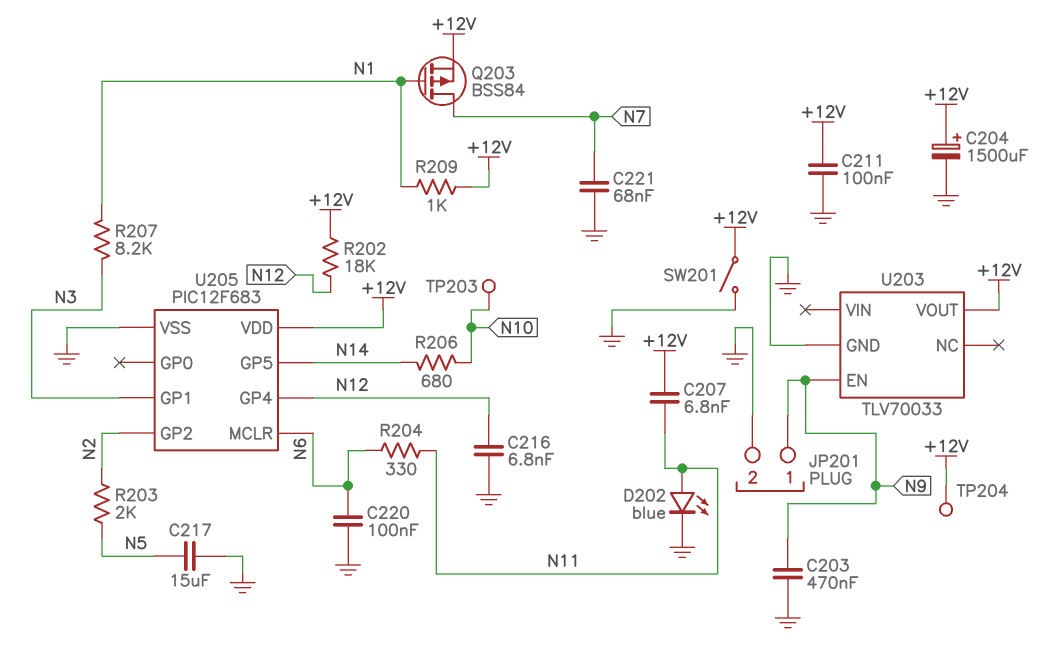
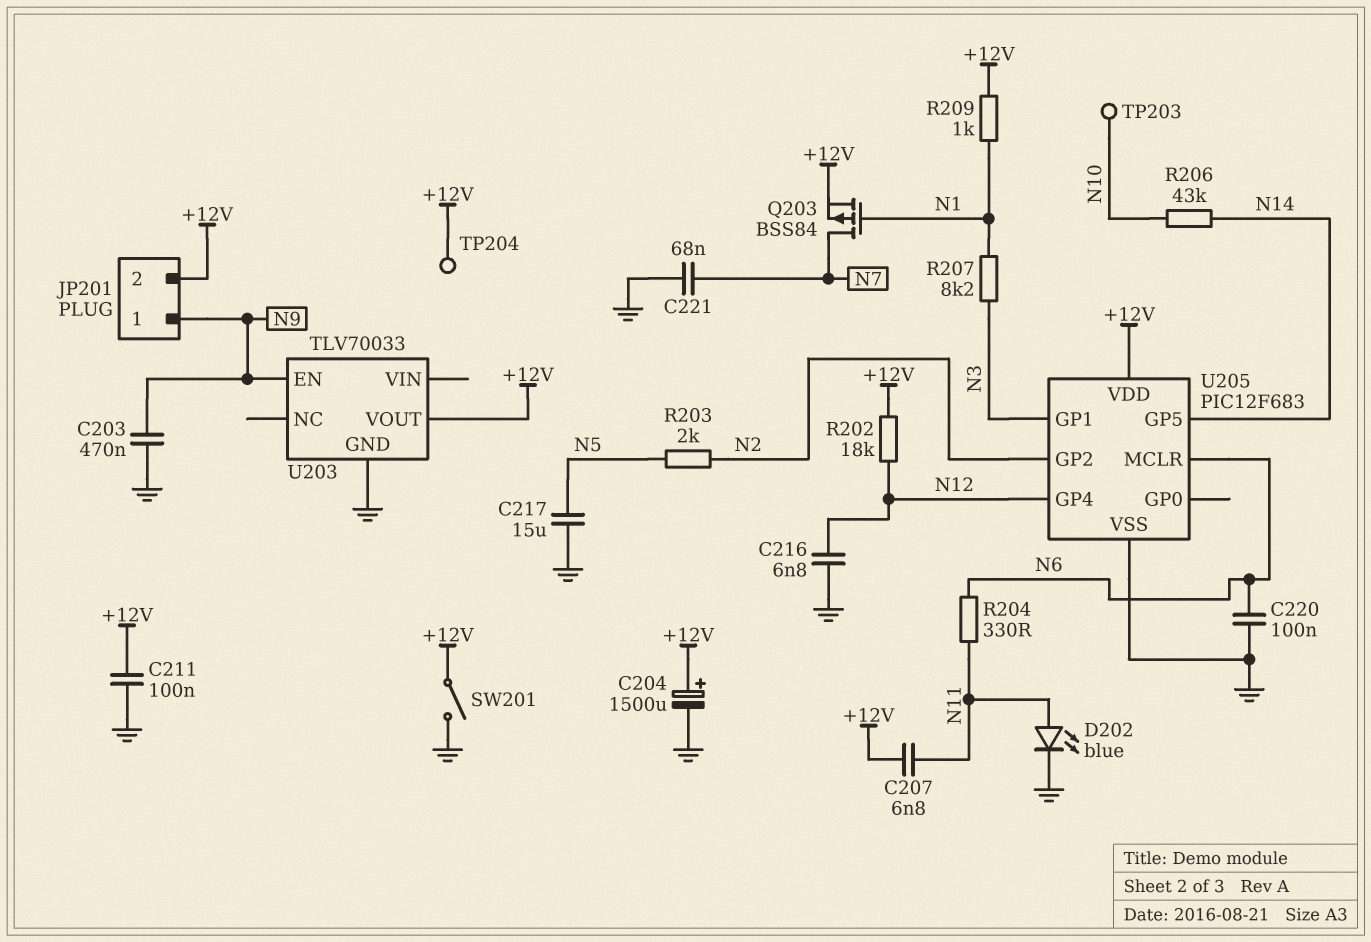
JP201 pin 2: GND -> +12V
R206: 680 (N10, N14) -> 43k (N10, N14)

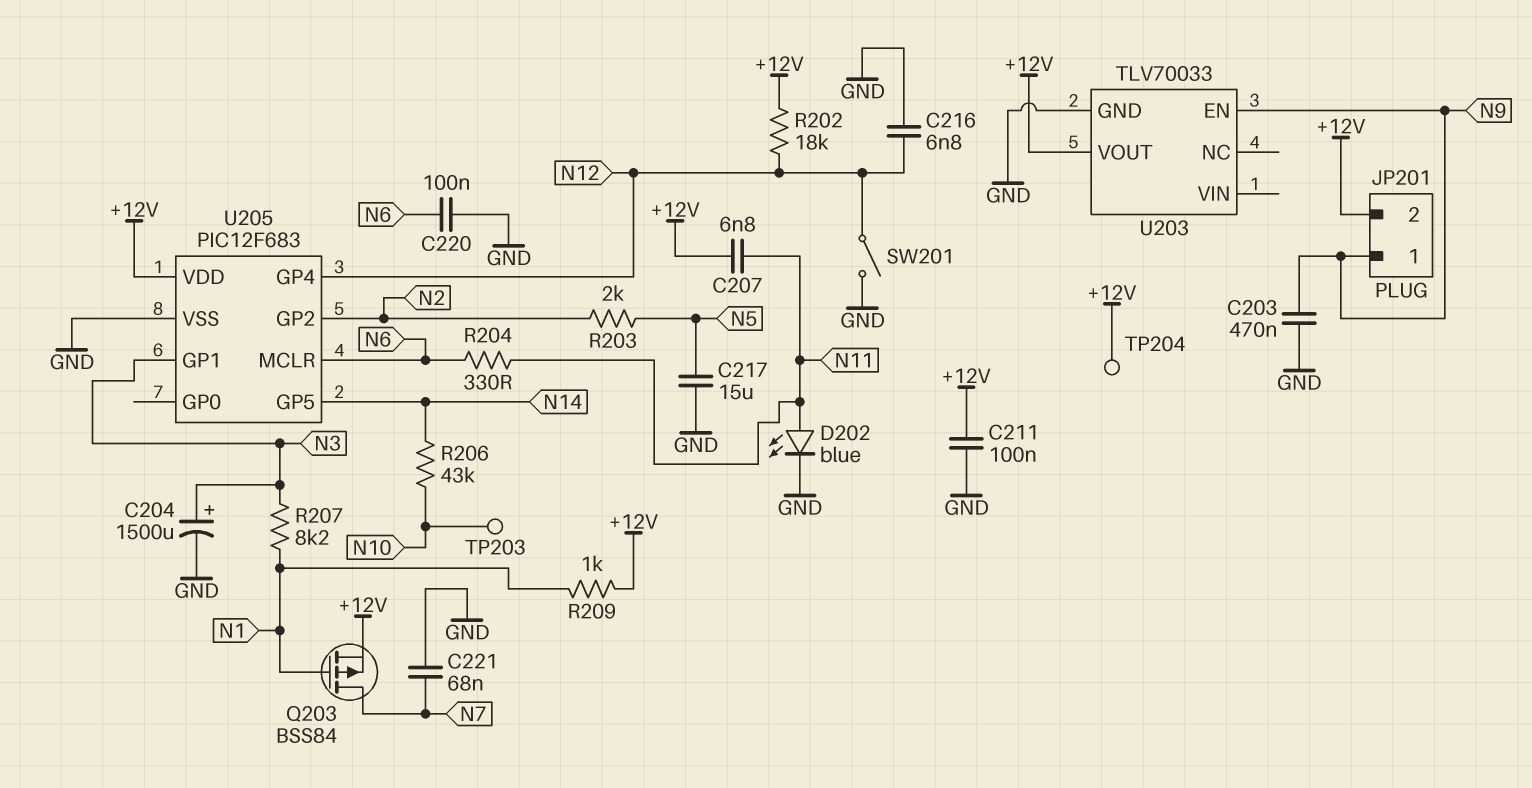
C204: 1500uF (plus +12V, minus GND) -> 1500uF (plus N3, minus GND)
SW201: switch (+12V, GND) -> switch (GND, N12)

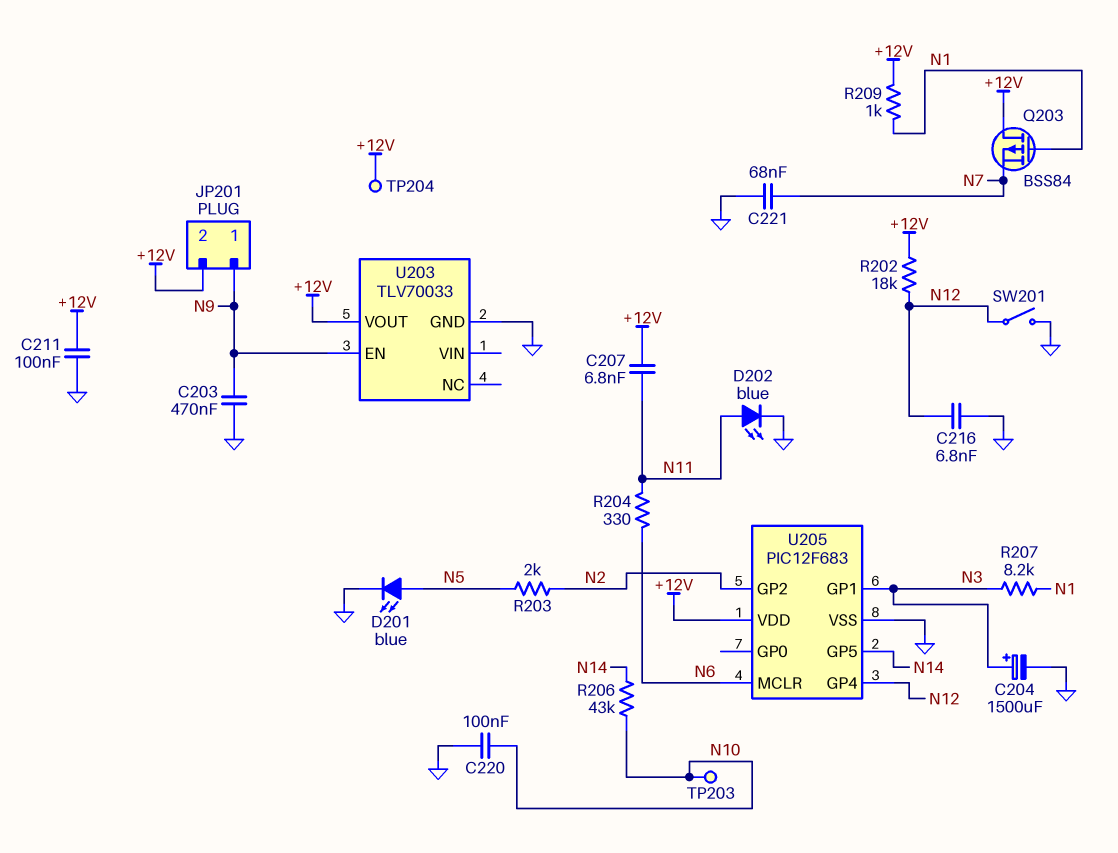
C217: 15uF (GND, N5) -> none
C220: 100nF (GND, N6) -> 100nF (GND, N10)
D201: none -> LED blue (A N5, K GND)
Q203: PMOS BSS84 (G N1, D N7, S +12V) -> PMOS BSS84 (G N1, D +12V, S N7)

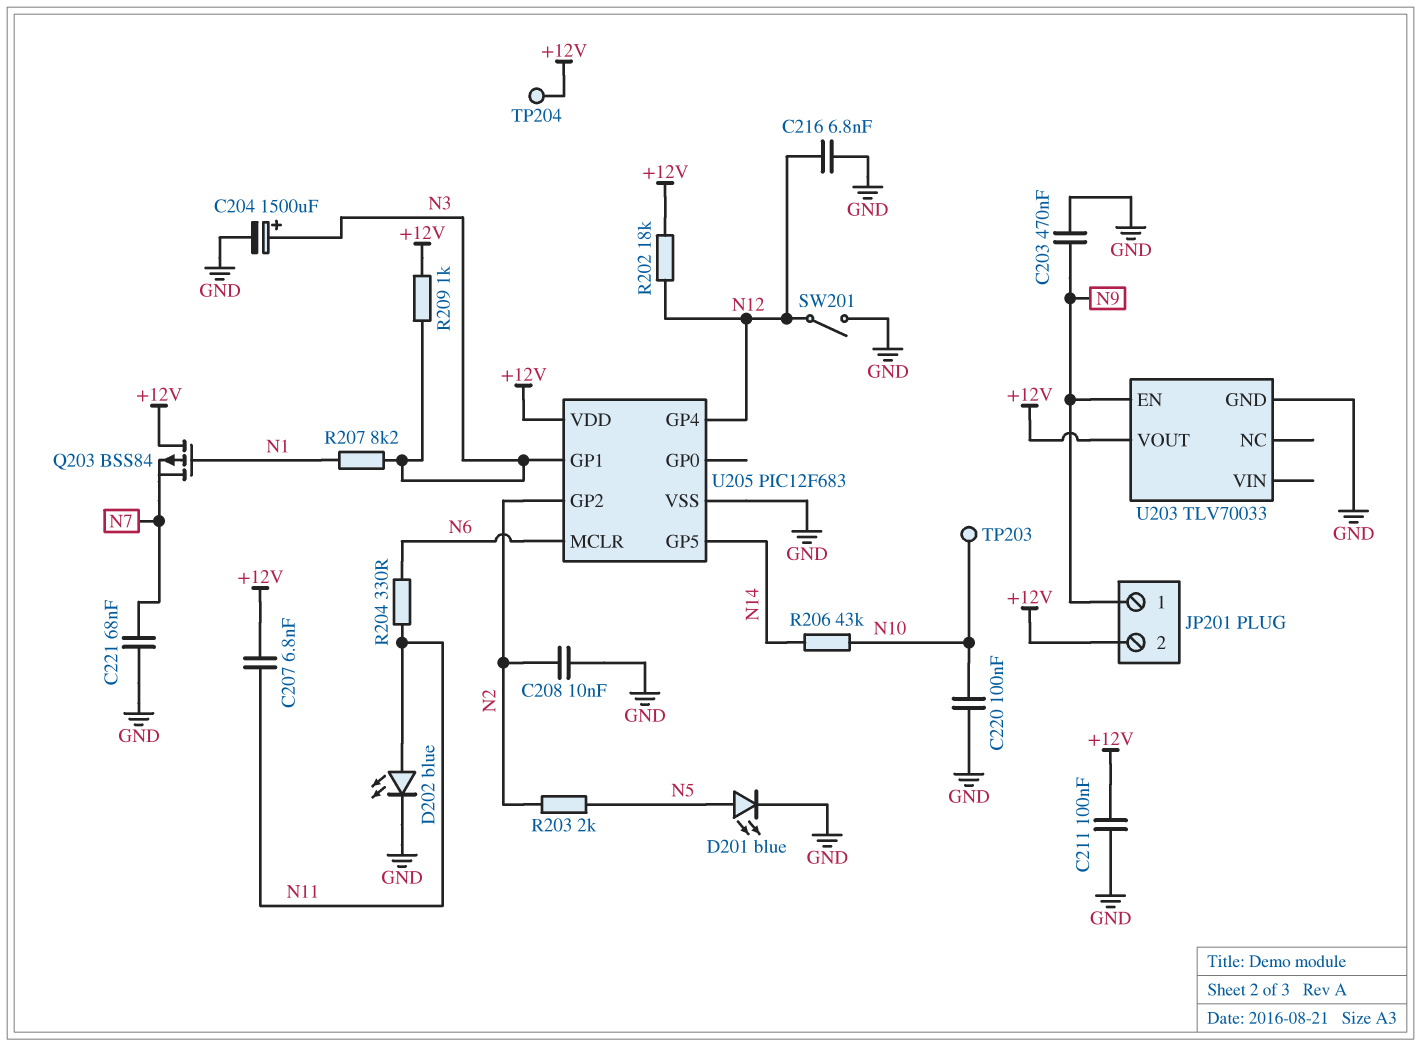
C208: none -> 10nF (GND, N2)
R209: 1k (+12V, N1) -> 1k (+12V, N3)

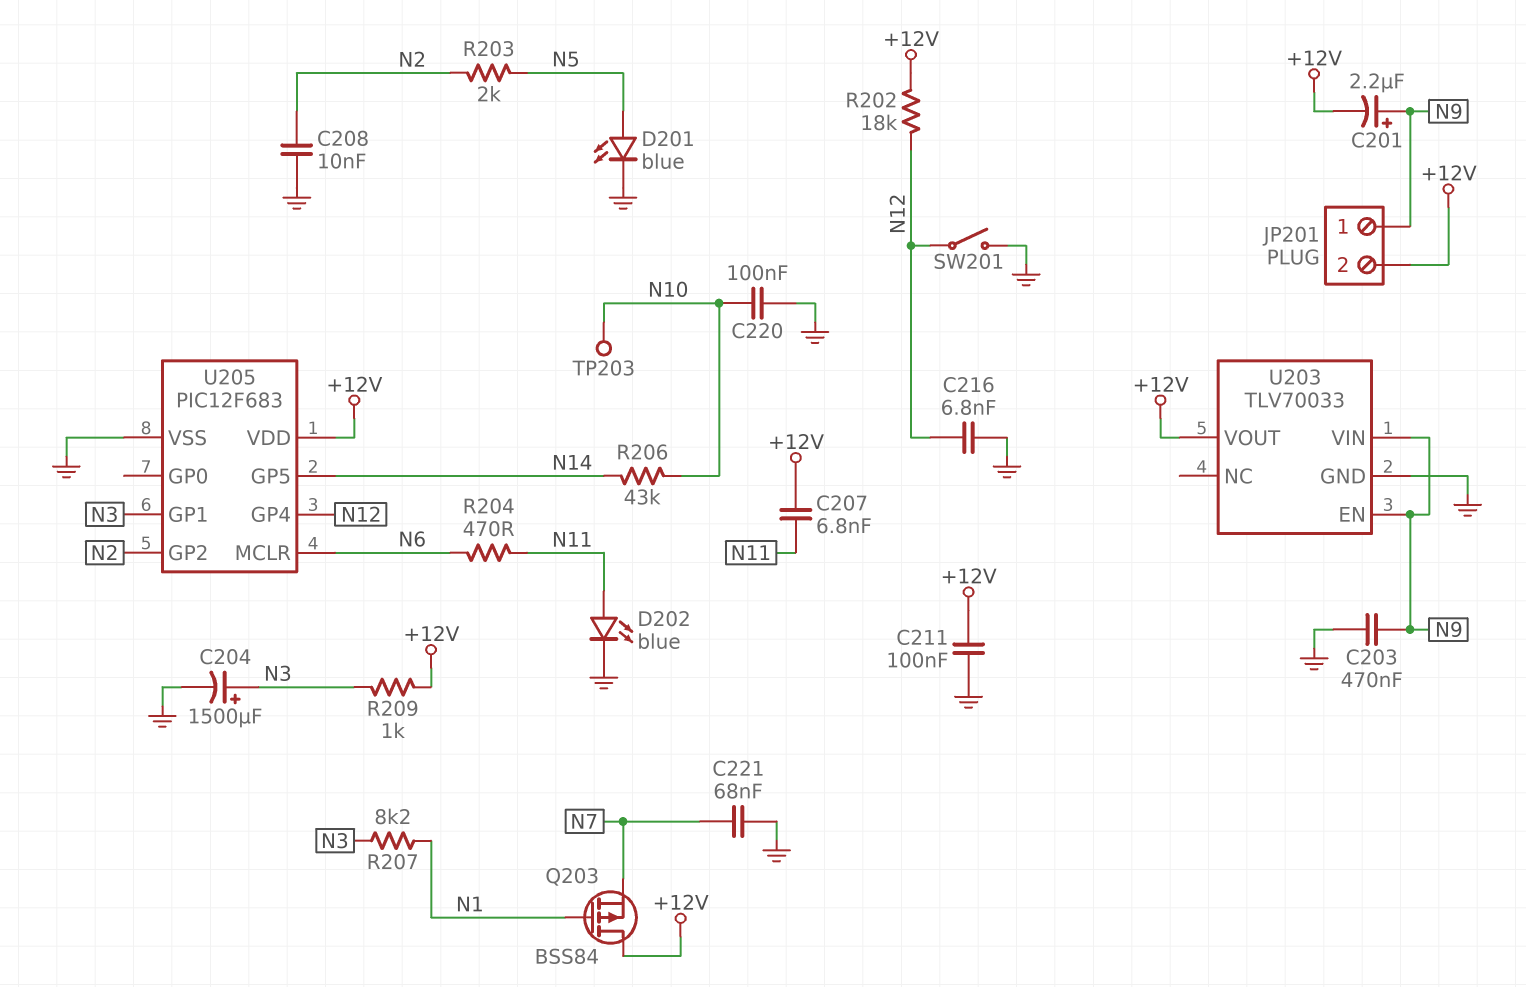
C201: none -> 2.2uF (plus N9, minus +12V)
R204: 330 (N6, N11) -> 470 (N6, N11)
TP204: test point (+12V) -> none
U203 pin VIN: none -> N9

